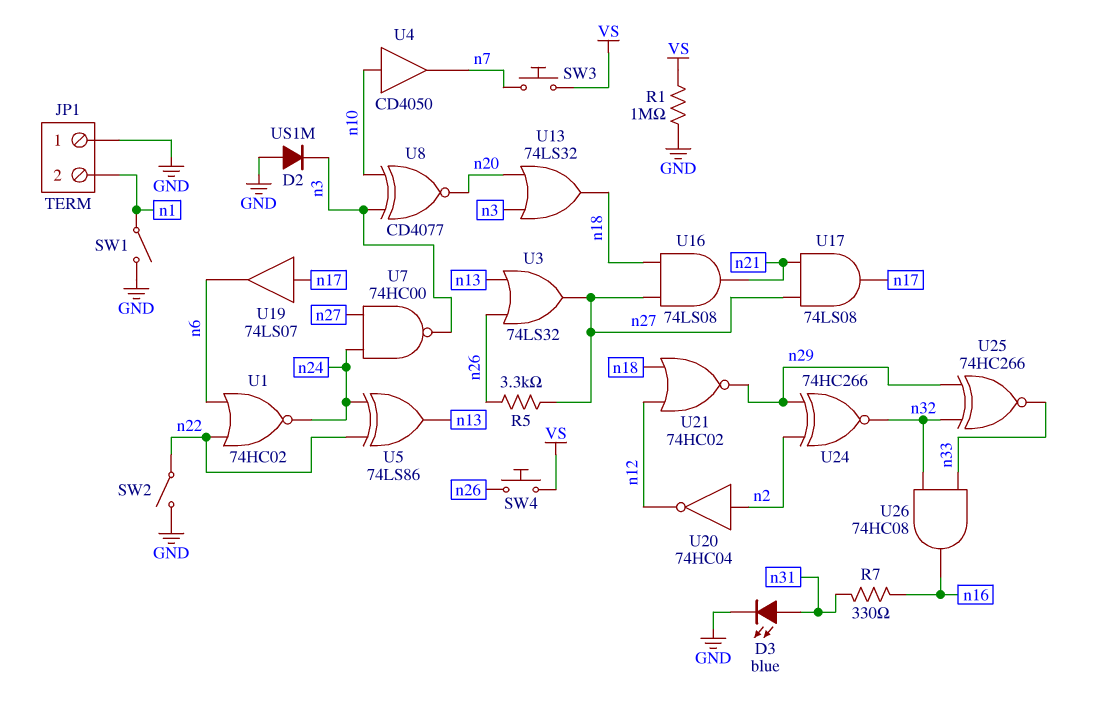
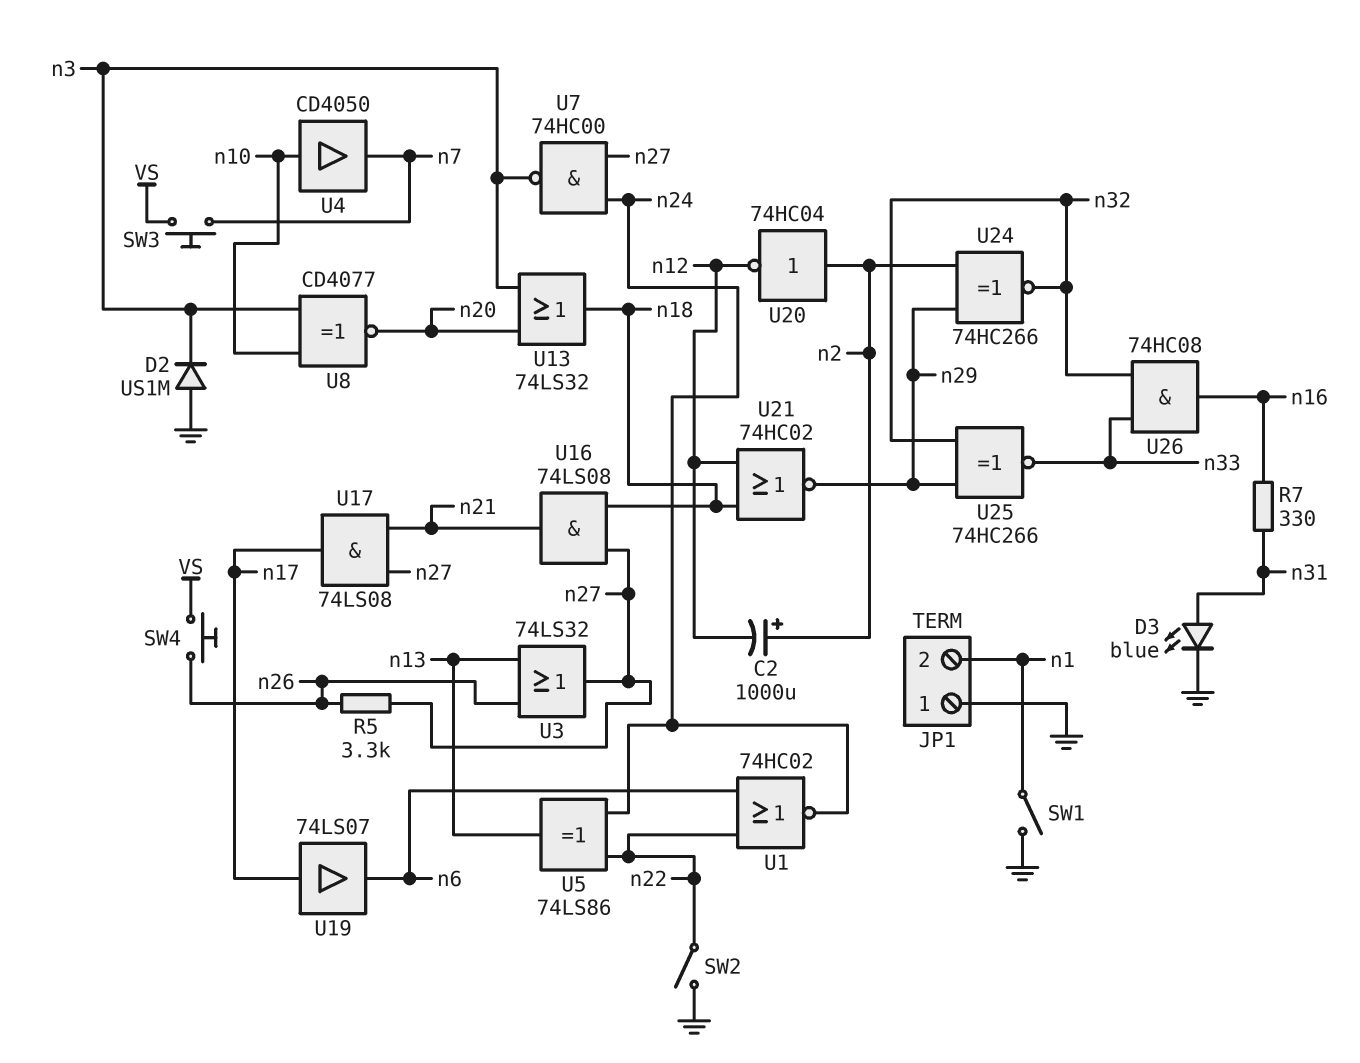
C2: none -> 1000uF (plus n2, minus n12)
R1: 1M (GND, VS) -> none

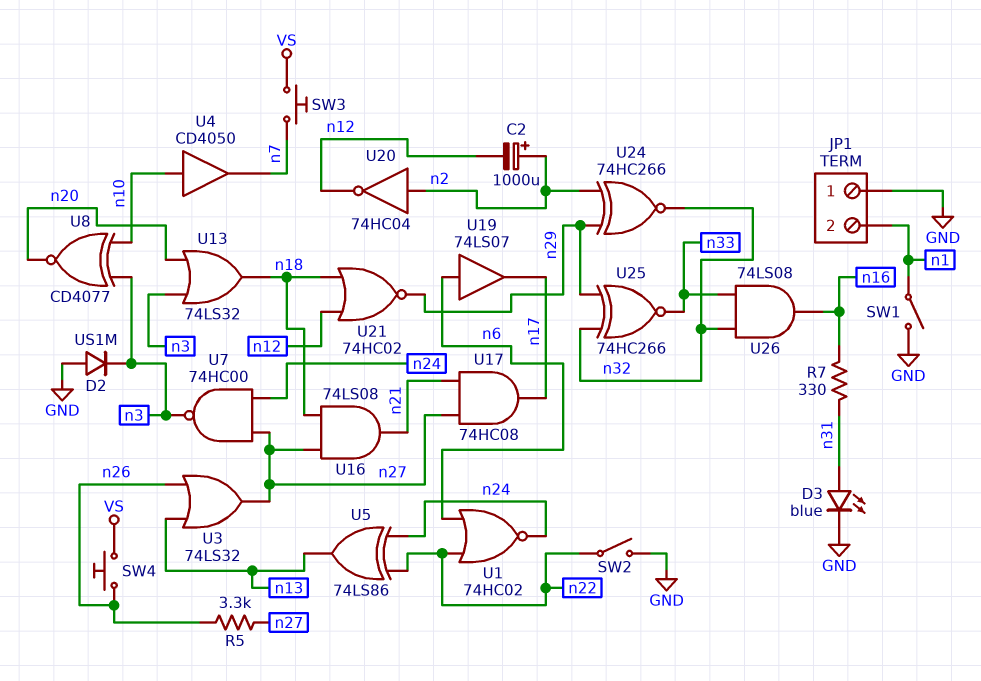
U17: AND 74LS08 (in n21, in n27, out n17) -> AND 74HC08 (in n21, in n27, out n17)
U19: buffer 74LS07 (in n17, out n6) -> buffer 74LS07 (in n6, out n17)
U26: AND 74HC08 (in n32, in n33, out n16) -> AND 74LS08 (in n32, in n33, out n16)

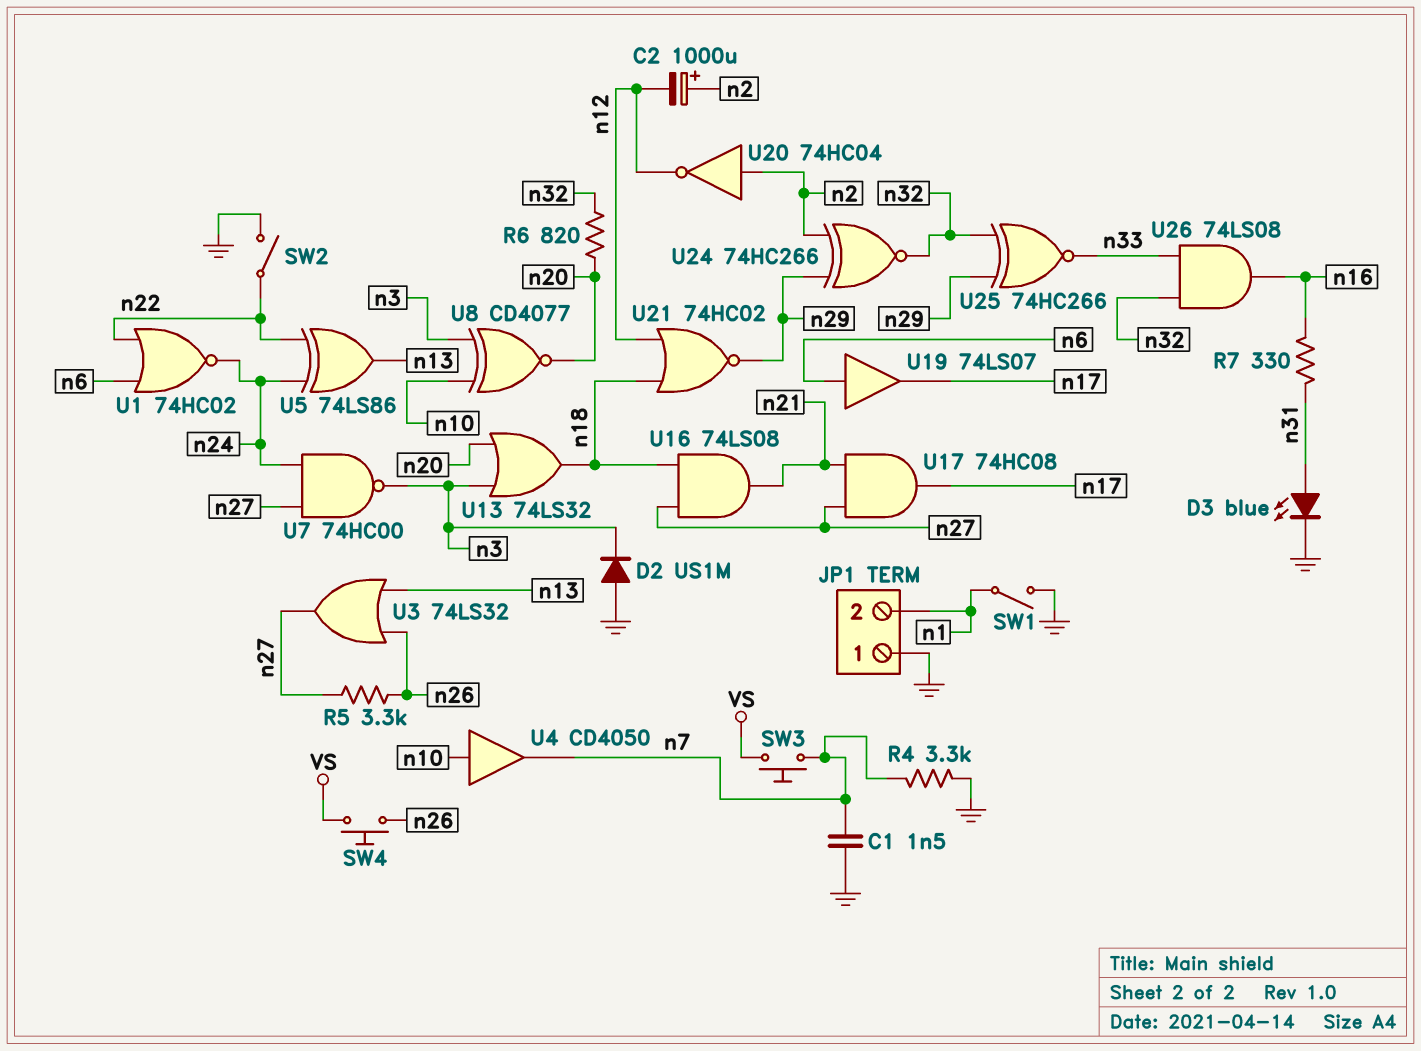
C1: none -> 1.5nF (GND, n7)
R4: none -> 3.3k (GND, n7)
R6: none -> 820 (n20, n32)

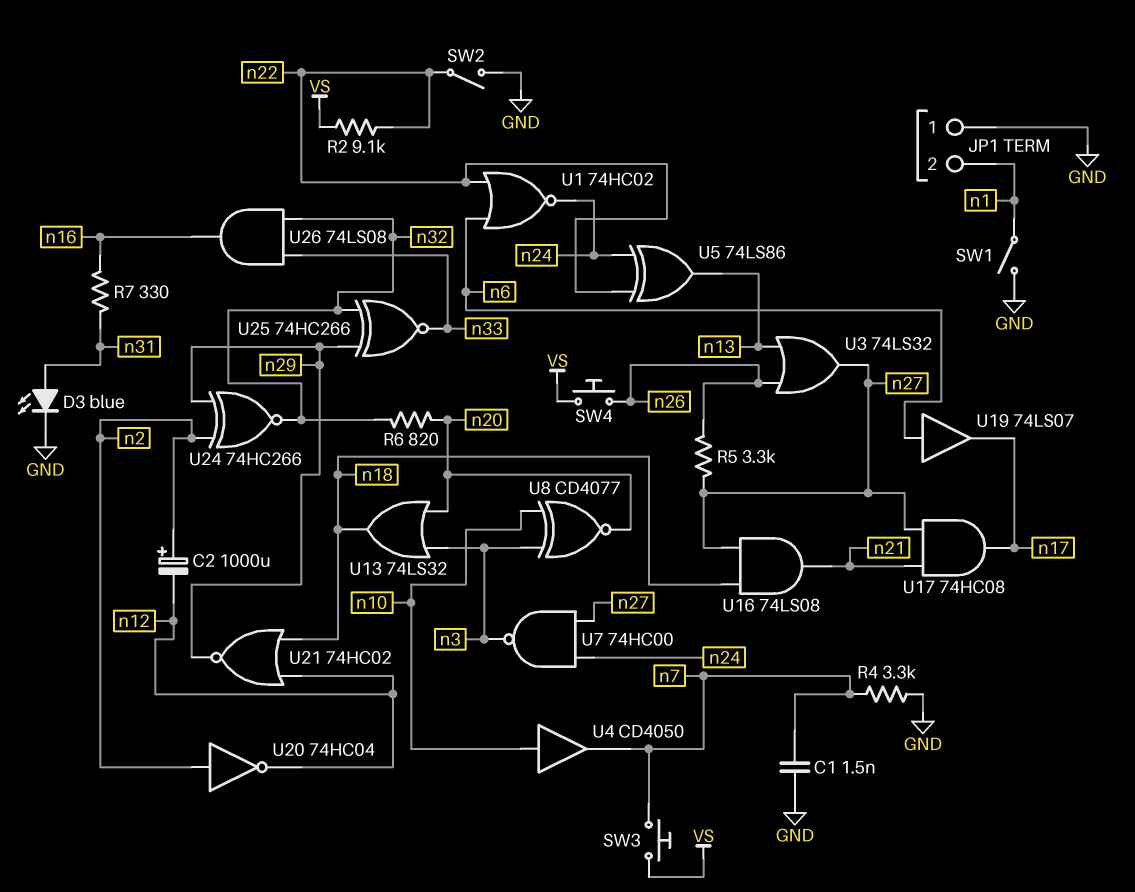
D2: diode US1M (A GND, K n3) -> none
R2: none -> 9.1k (VS, n22)

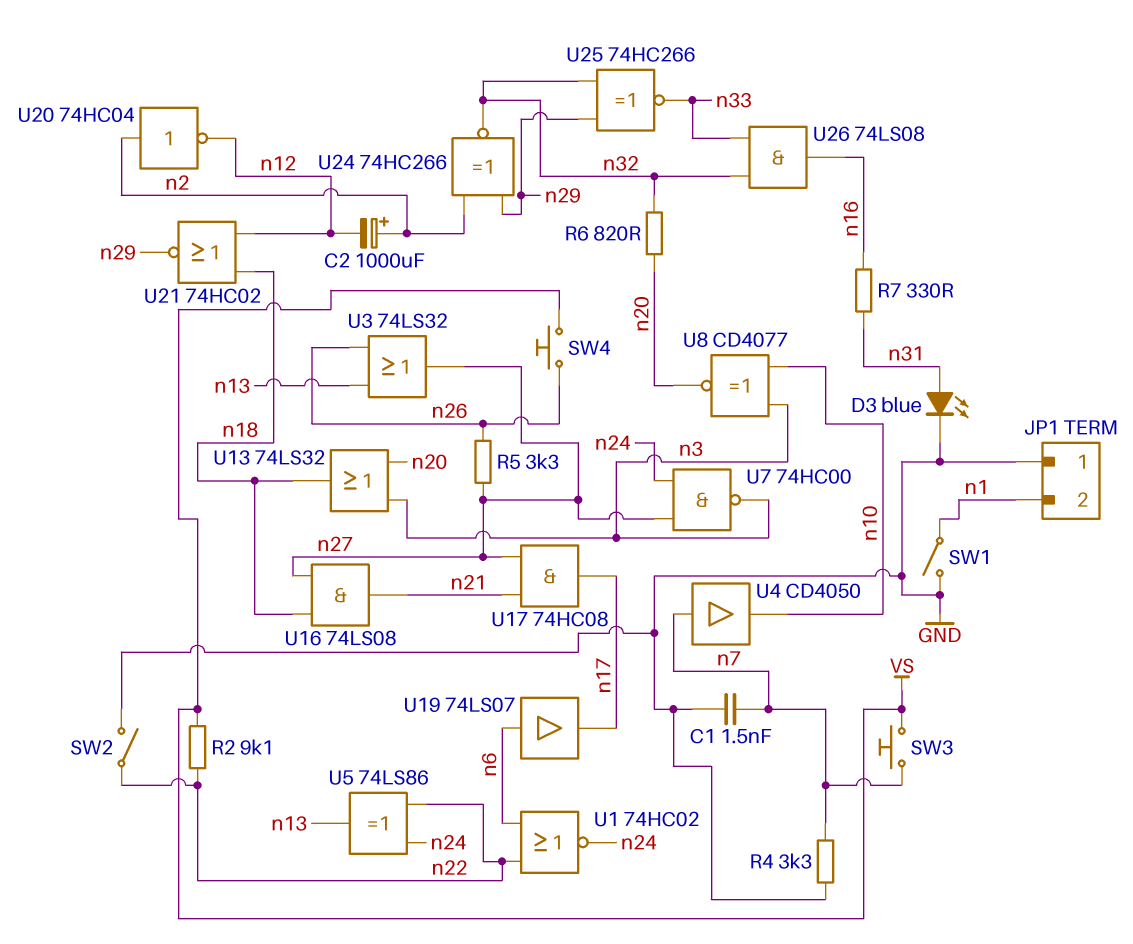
U4: buffer CD4050 (in n10, out n7) -> buffer CD4050 (in n7, out n10)

